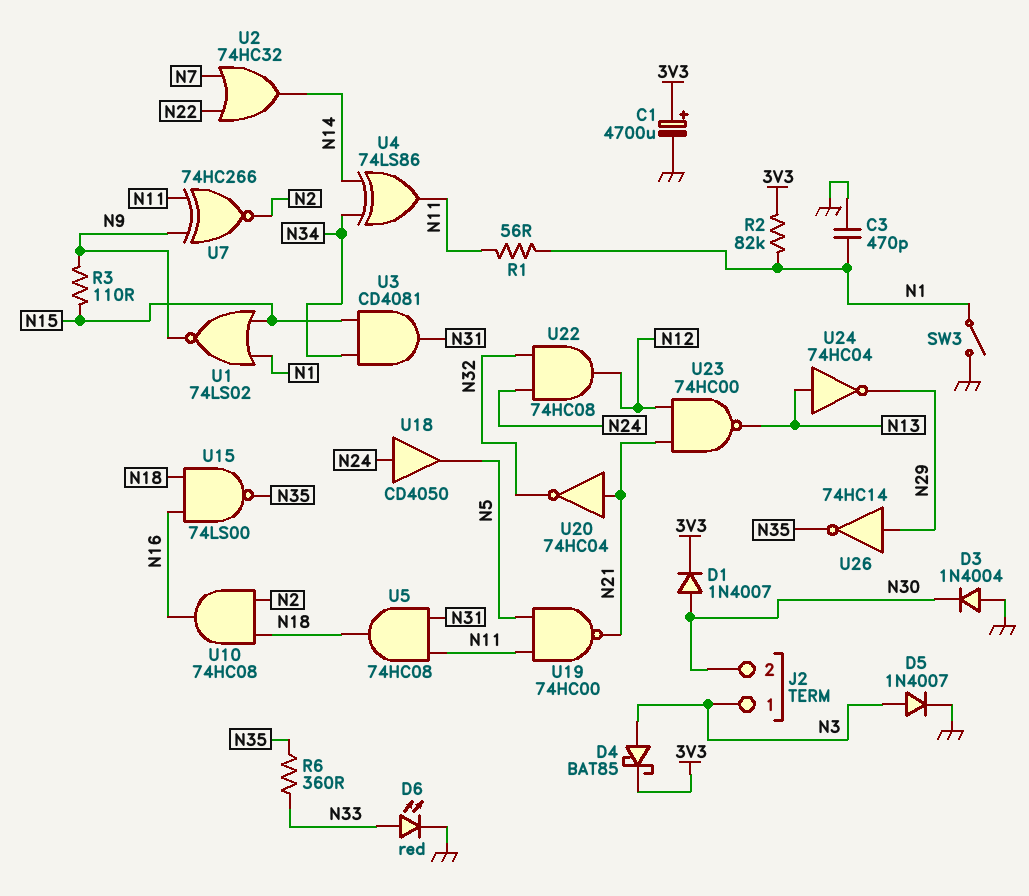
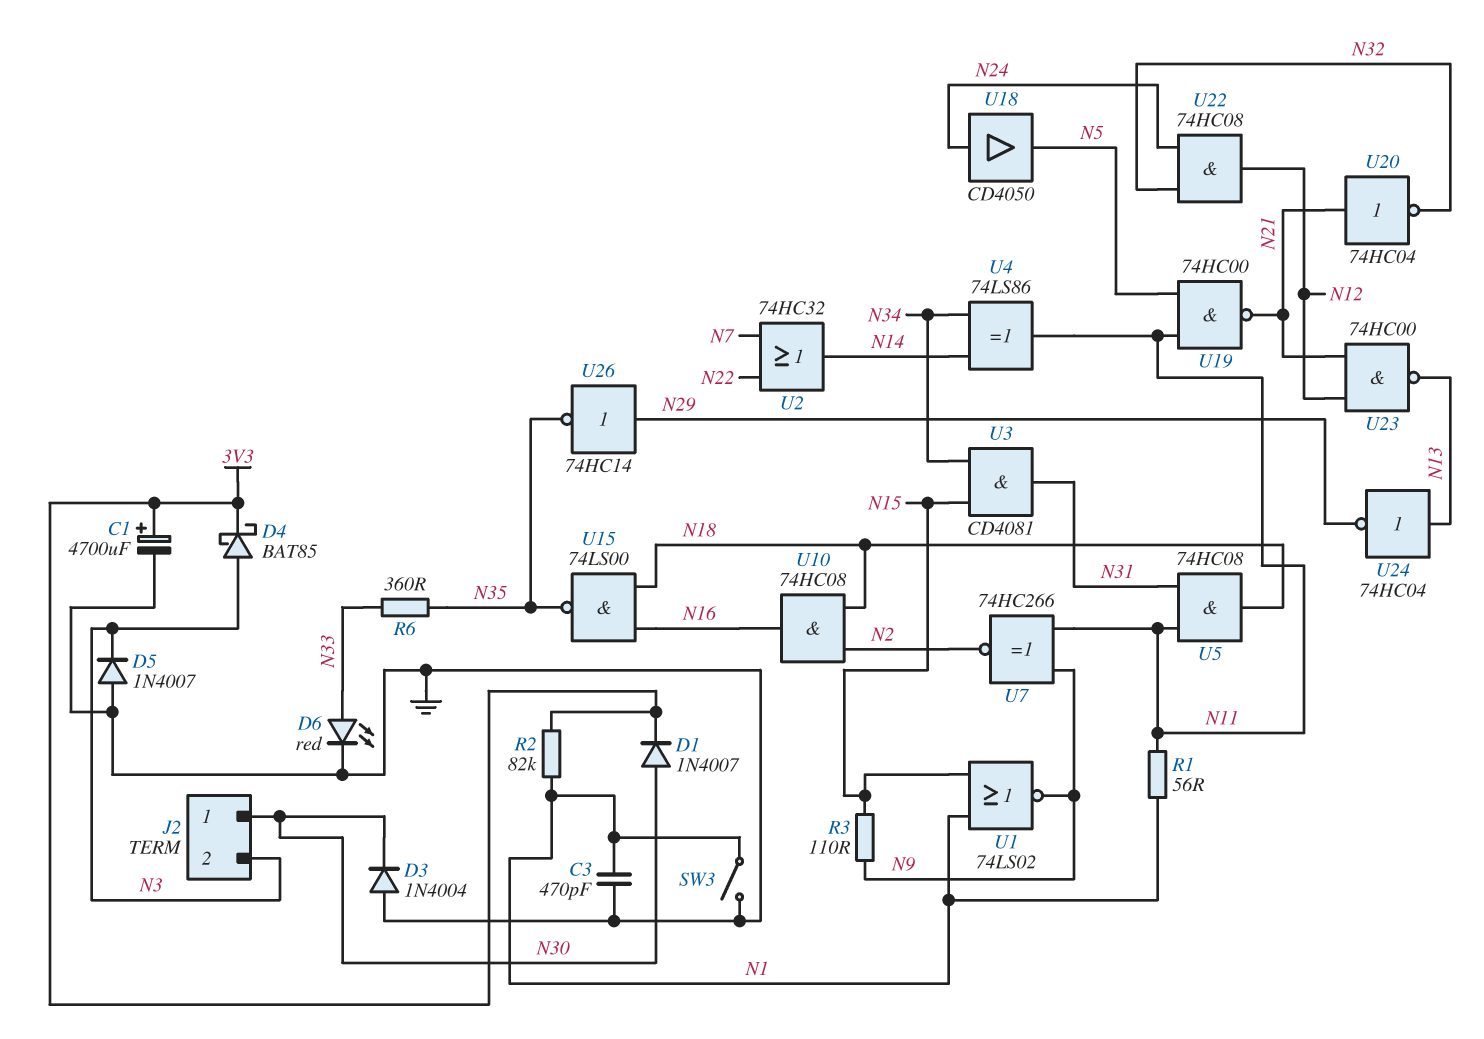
D5: diode 1N4007 (A N3, K GND) -> diode 1N4007 (A GND, K N3)
J2 pin 1: N3 -> N30
J2 pin 2: N30 -> N3

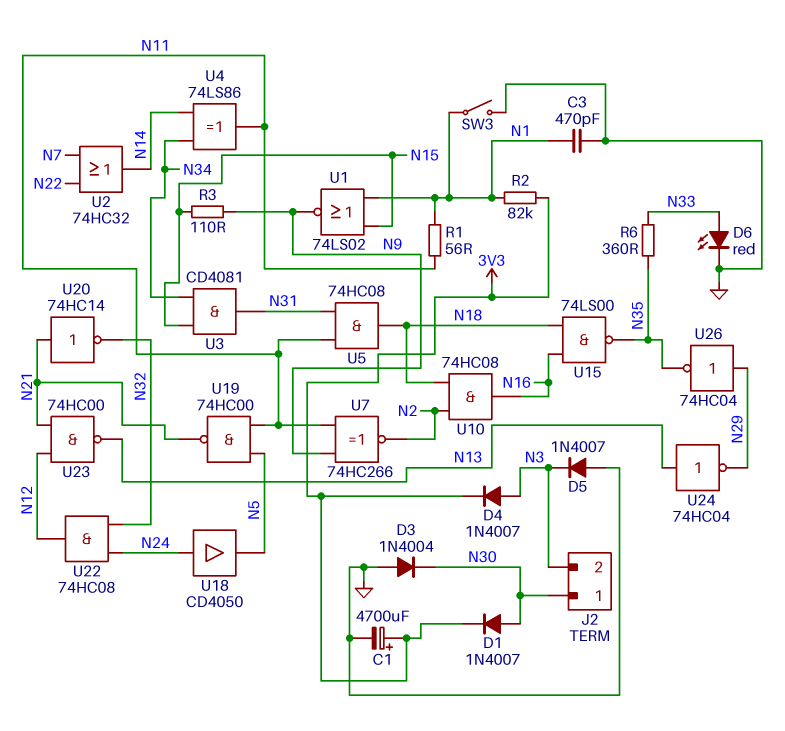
D4: schottky BAT85 (A N3, K 3V3) -> diode 1N4007 (A N3, K 3V3)
U20: NOT 74HC04 (in N21, out N32) -> NOT 74HC14 (in N21, out N32)
U26: NOT 74HC14 (in N29, out N35) -> NOT 74HC04 (in N29, out N35)

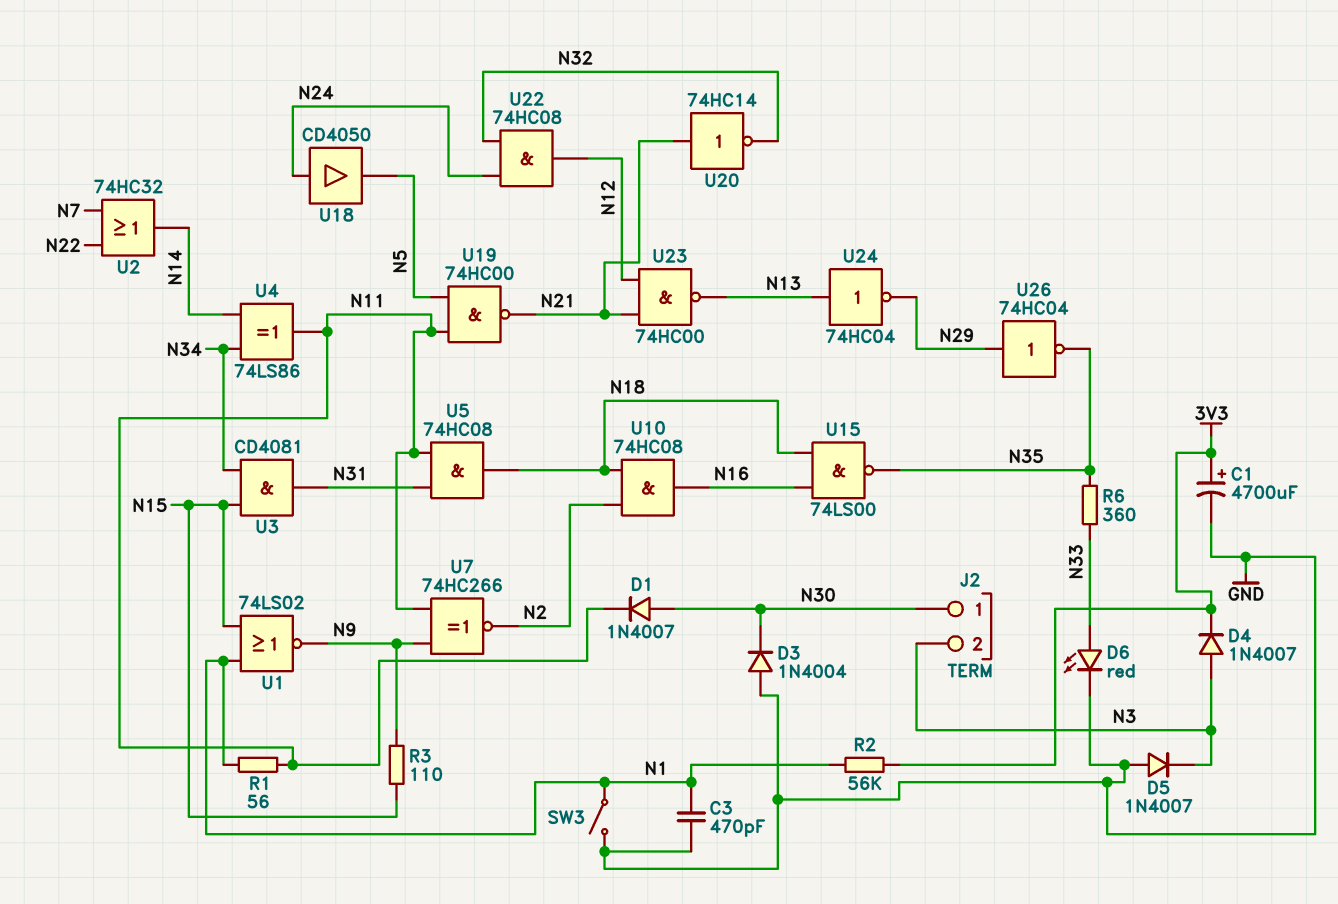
D1: diode 1N4007 (A N30, K 3V3) -> diode 1N4007 (A N30, K N11)
R2: 82k (3V3, N1) -> 56k (3V3, N1)

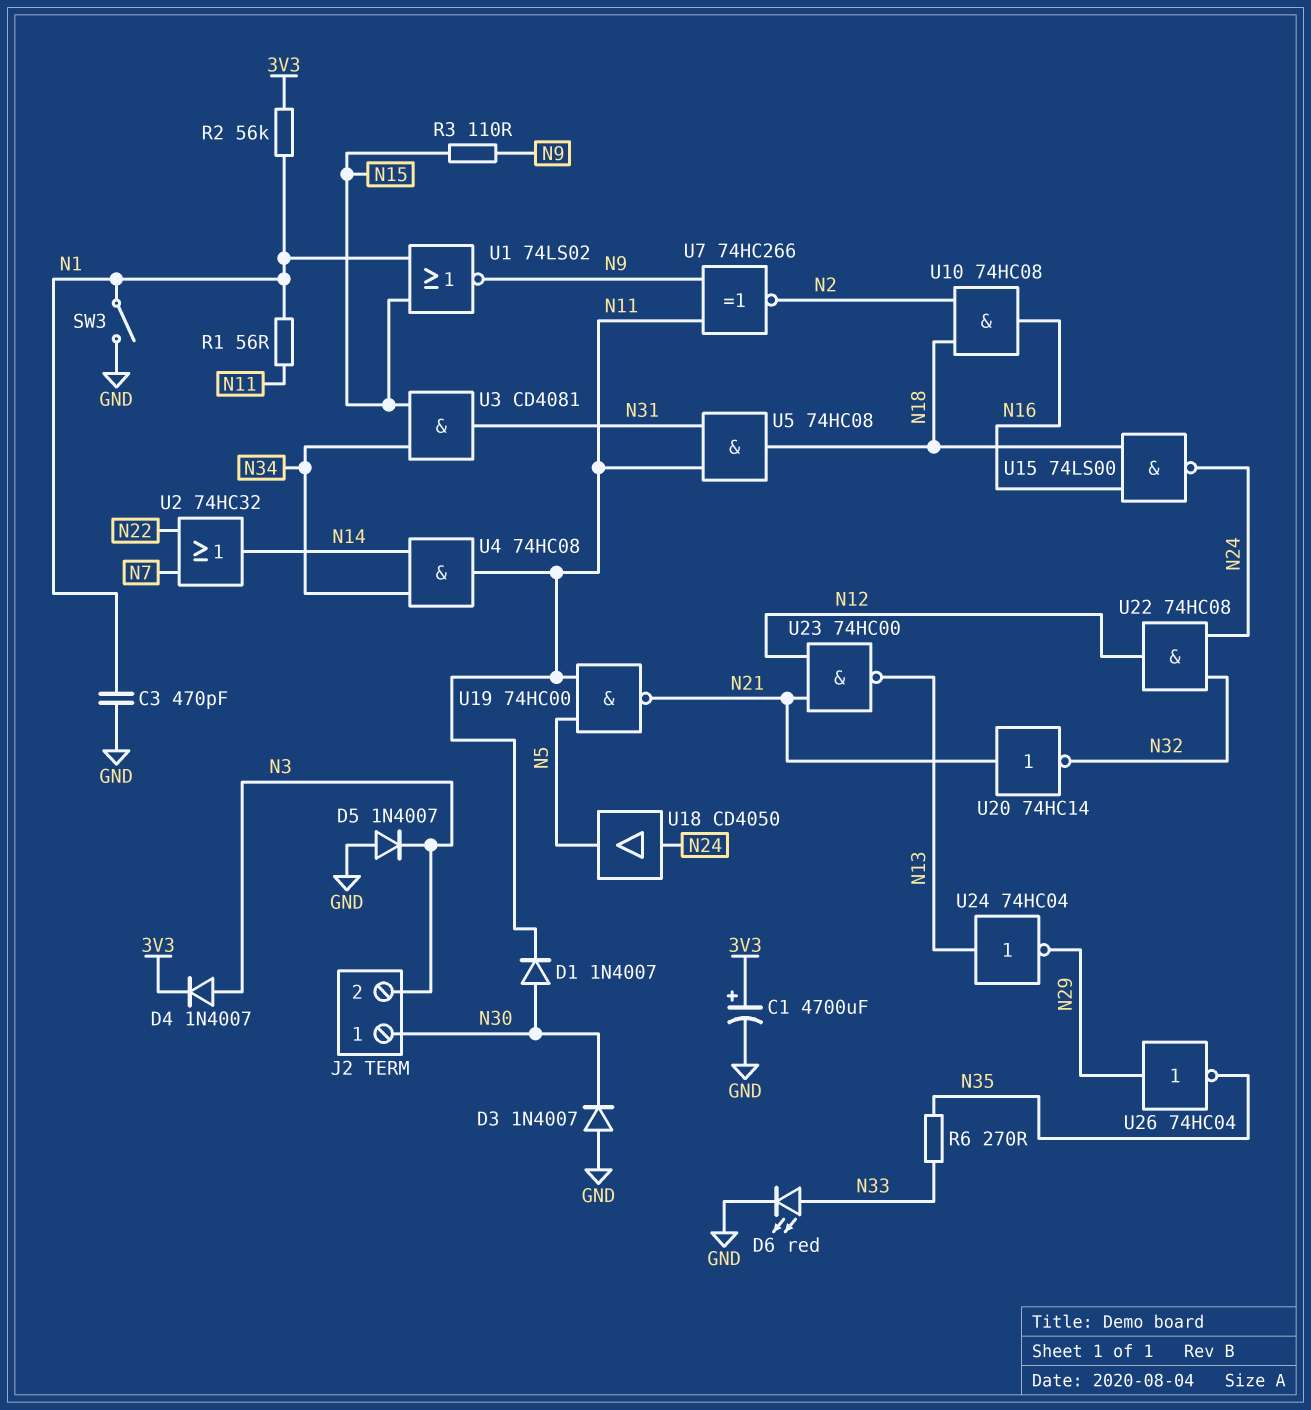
D3: diode 1N4004 (A GND, K N30) -> diode 1N4007 (A GND, K N30)
R6: 360 (N33, N35) -> 270 (N33, N35)
U4: XOR 74LS86 (in N14, in N34, out N11) -> AND 74HC08 (in N14, in N34, out N11)
U15: NAND 74LS00 (in N16, in N18, out N35) -> NAND 74LS00 (in N16, in N18, out N24)

